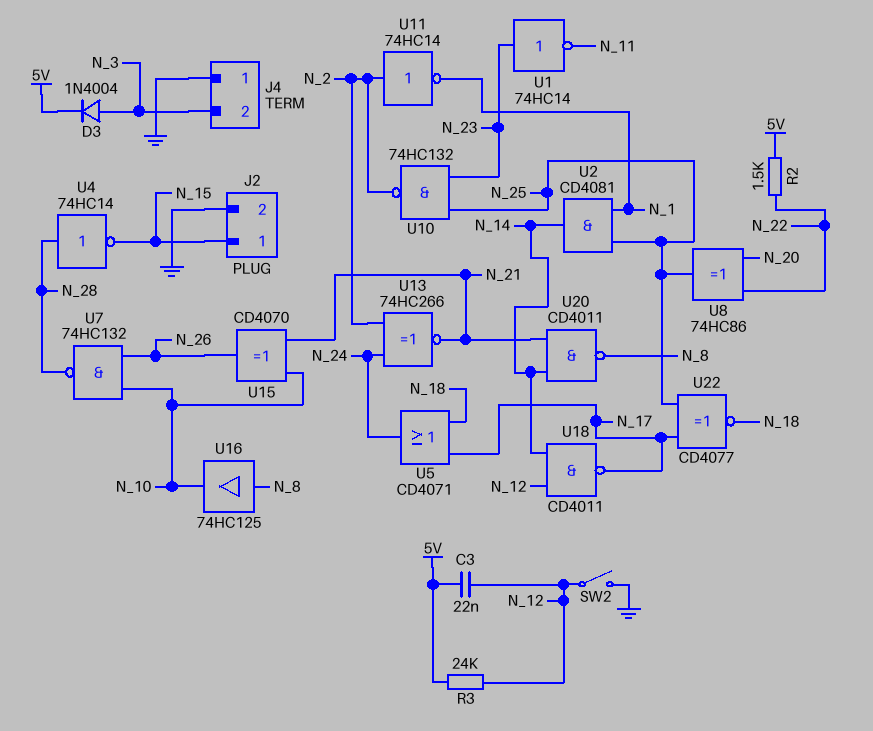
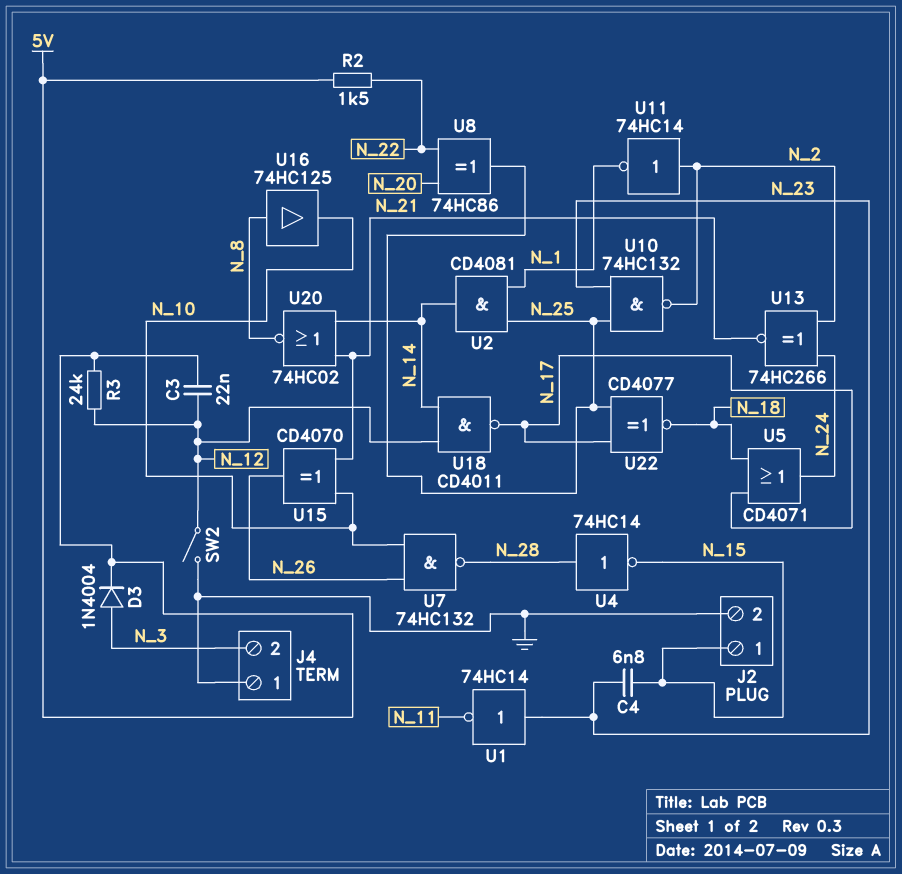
C4: none -> 6.8nF (N_15, N_23)
U20: NAND CD4011 (in N_14, in N_21, out N_8) -> NOR 74HC02 (in N_14, in N_21, out N_8)

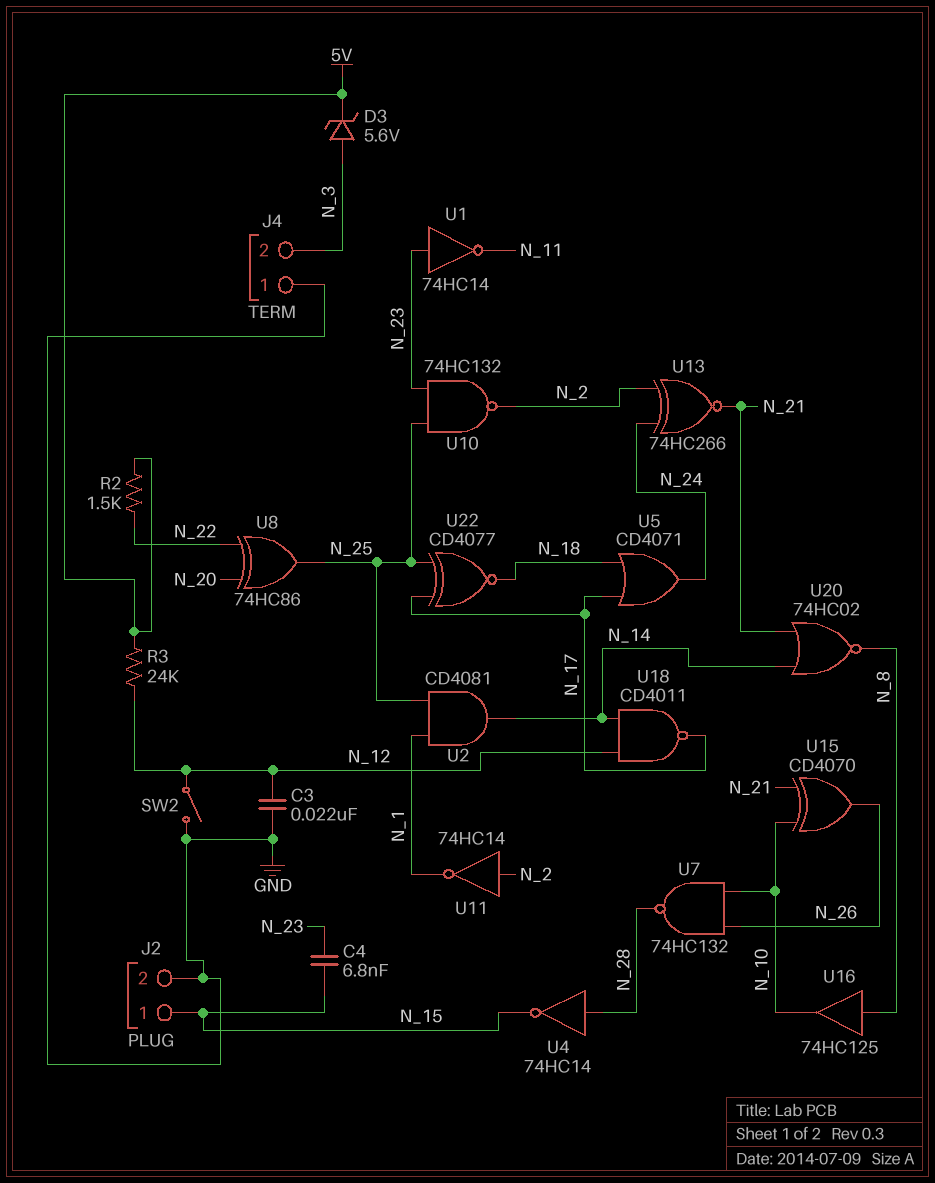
C3: 22nF (5V, N_12) -> 22nF (GND, N_12)
D3: diode 1N4004 (A N_3, K 5V) -> zener 5.6V (A N_3, K 5V)

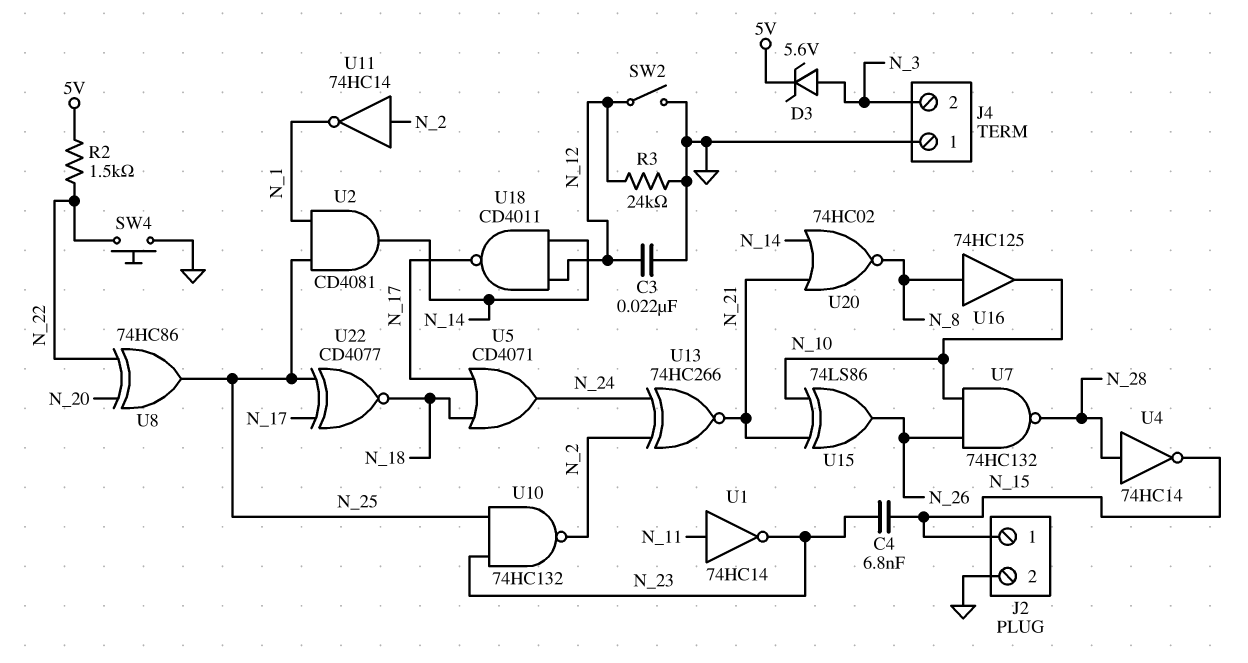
R3: 24k (5V, N_12) -> 24k (GND, N_12)
SW4: none -> button (GND, N_22)
U1: NOT 74HC14 (in N_23, out N_11) -> NOT 74HC14 (in N_11, out N_23)
U15: XOR CD4070 (in N_10, in N_21, out N_26) -> XOR 74LS86 (in N_10, in N_21, out N_26)

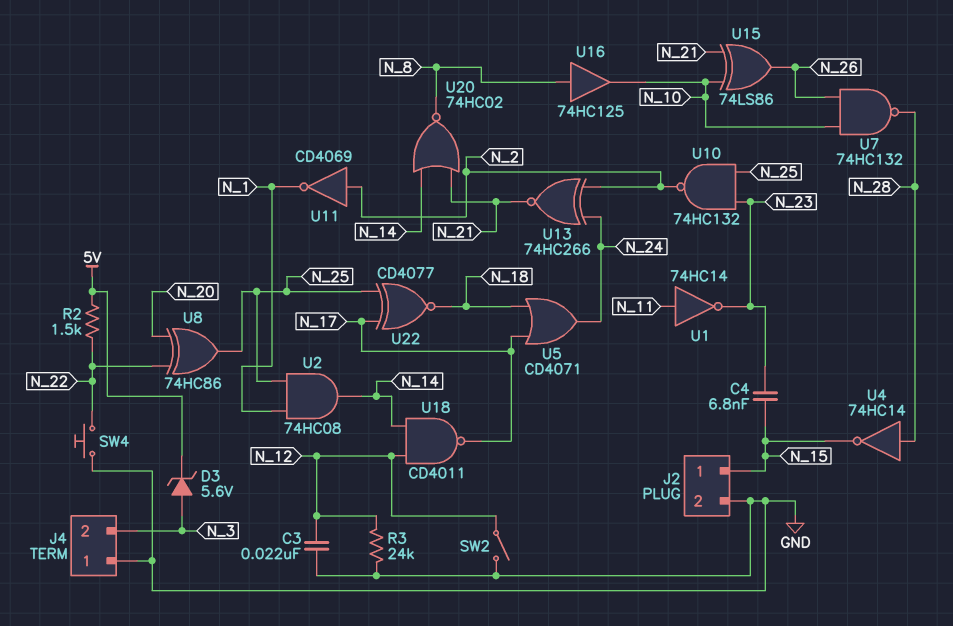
U2: AND CD4081 (in N_1, in N_25, out N_14) -> AND 74HC08 (in N_1, in N_25, out N_14)
U11: NOT 74HC14 (in N_2, out N_1) -> NOT CD4069 (in N_2, out N_1)

